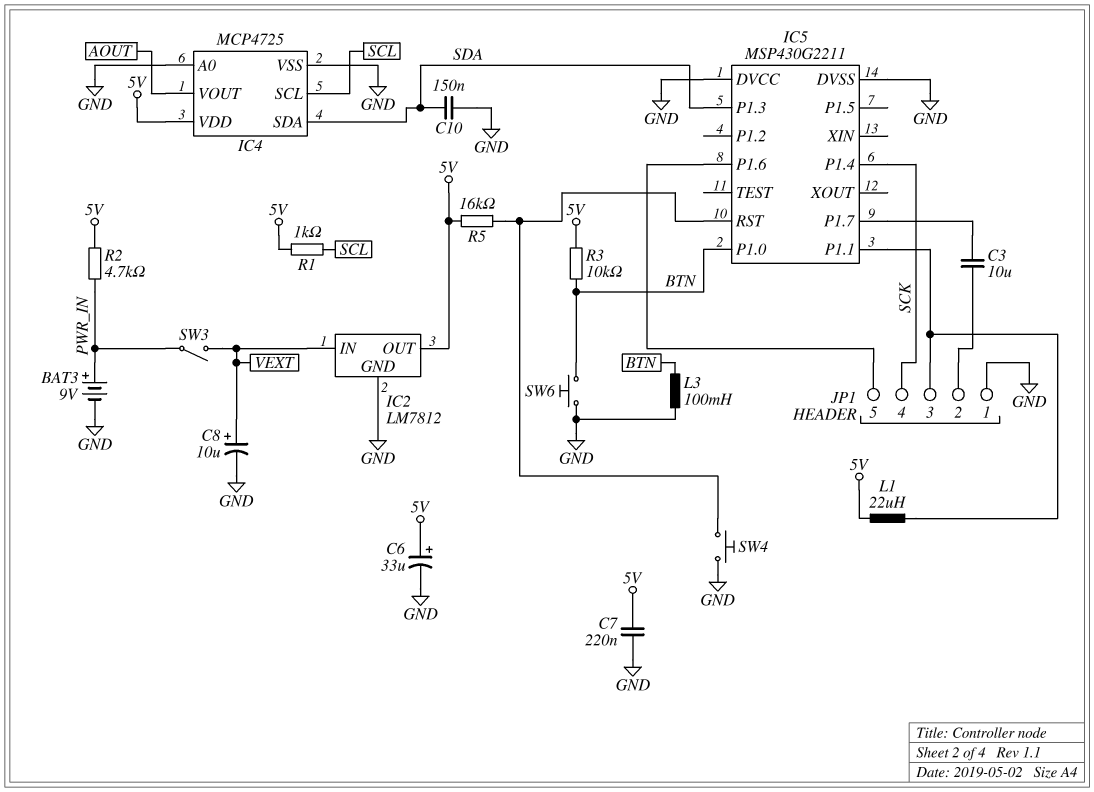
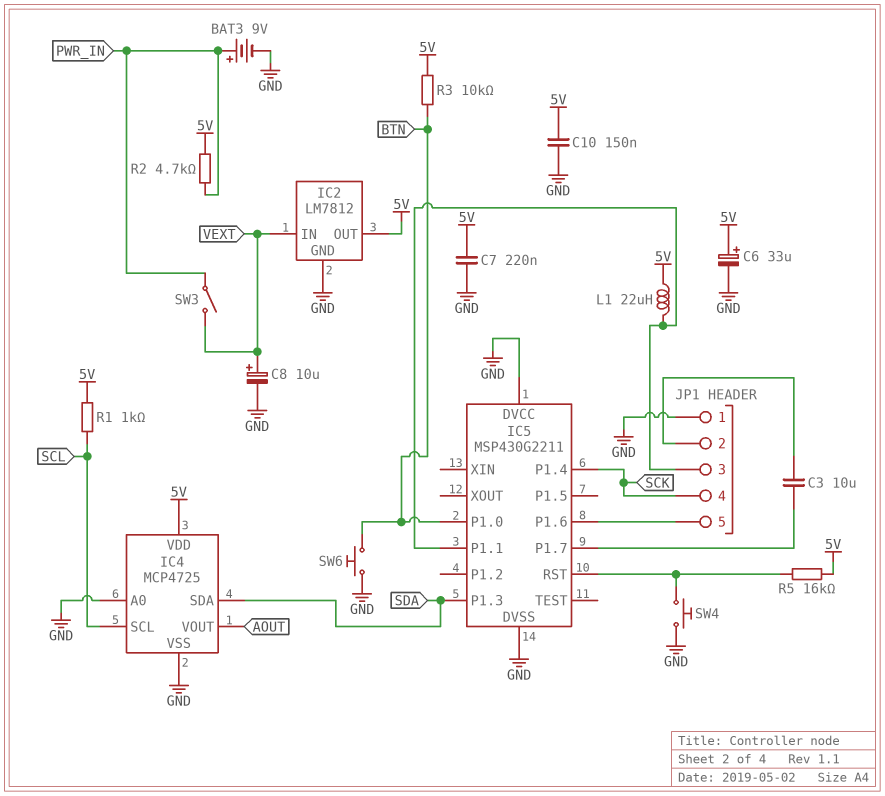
C10: 150nF (GND, SDA) -> 150nF (5V, GND)
L3: 100mH (BTN, GND) -> none

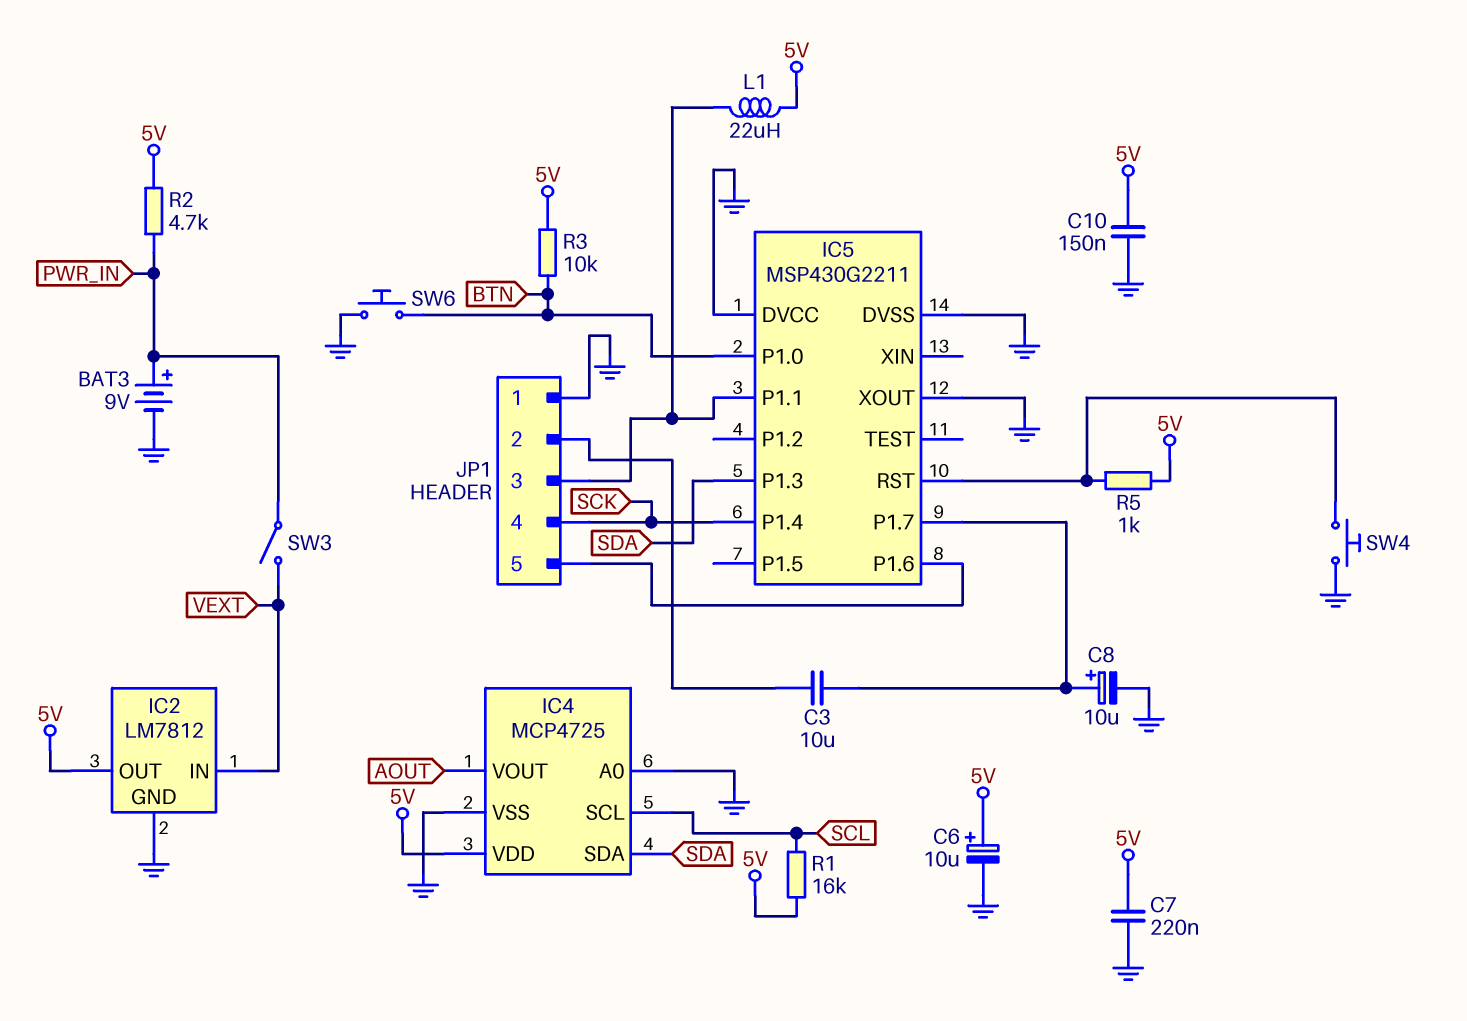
C6: 33uF (plus 5V, minus GND) -> 10uF (plus 5V, minus GND)
C8: 10uF (plus VEXT, minus GND) -> 10uF (plus IC5/P1.7, minus GND)
IC5 pin XOUT: none -> GND
R1: 1k (5V, SCL) -> 16k (5V, SCL)
R5: 16k (5V, IC5/RST) -> 1k (5V, IC5/RST)

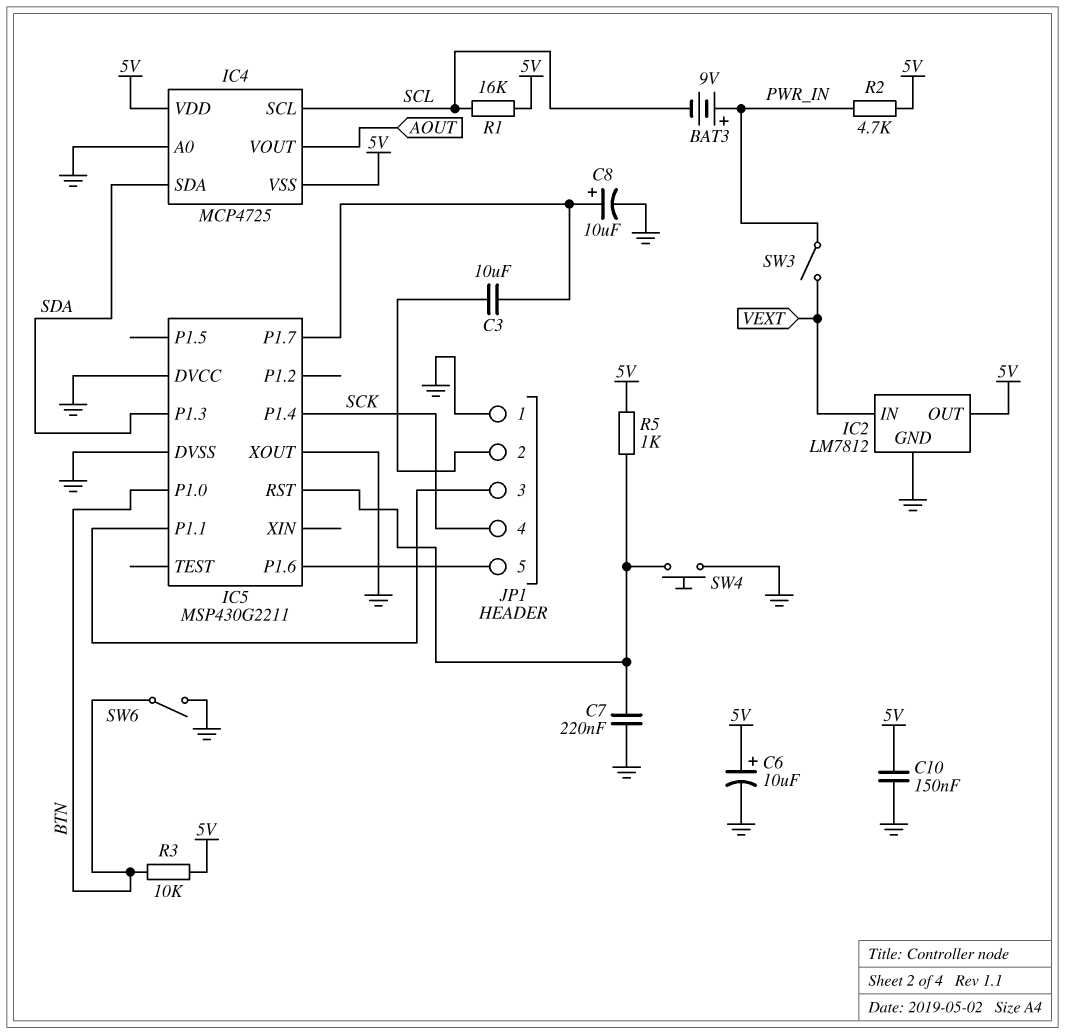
BAT3: 9V (plus PWR_IN, minus GND) -> 9V (plus PWR_IN, minus SCL)
C7: 220nF (5V, GND) -> 220nF (GND, IC5/RST)
IC4 pin VSS: GND -> 5V
L1: 22uH (5V, IC5/P1.1) -> none
SW6: button (BTN, GND) -> switch (BTN, GND)

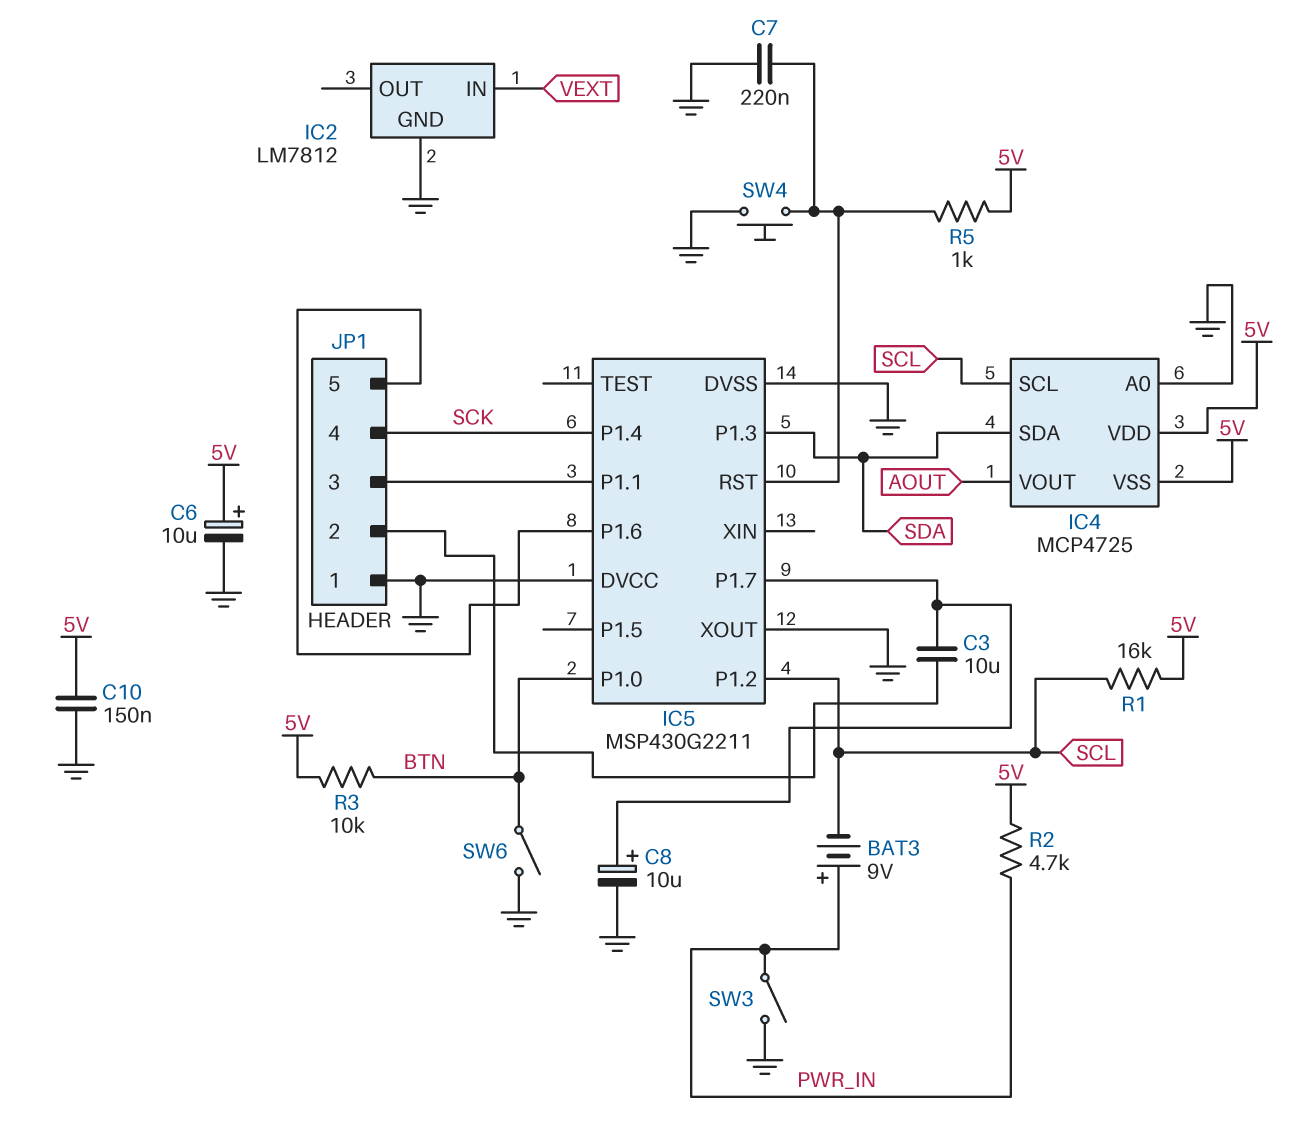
IC2 pin OUT: 5V -> none
IC5 pin P1.2: none -> SCL
SW3: switch (PWR_IN, VEXT) -> switch (GND, PWR_IN)

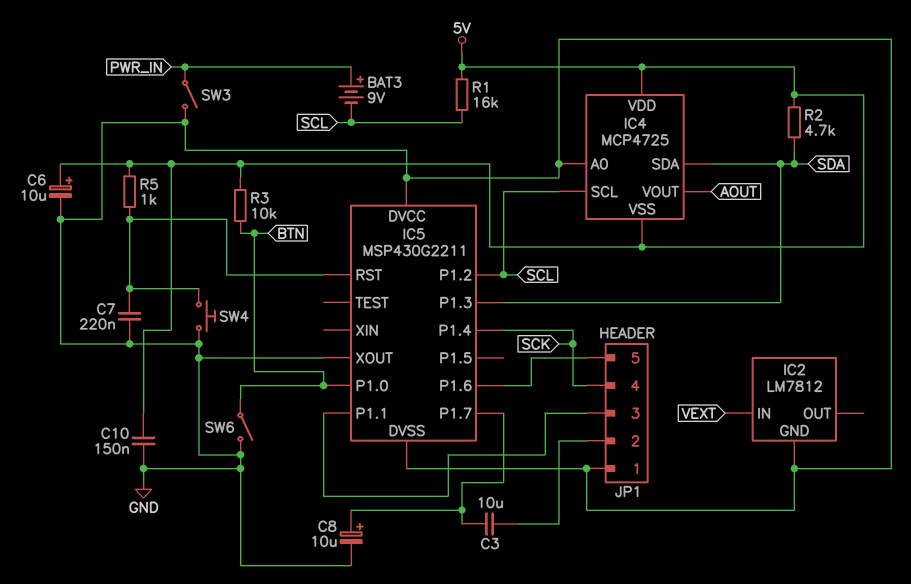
R2: 4.7k (5V, PWR_IN) -> 4.7k (5V, SDA)

